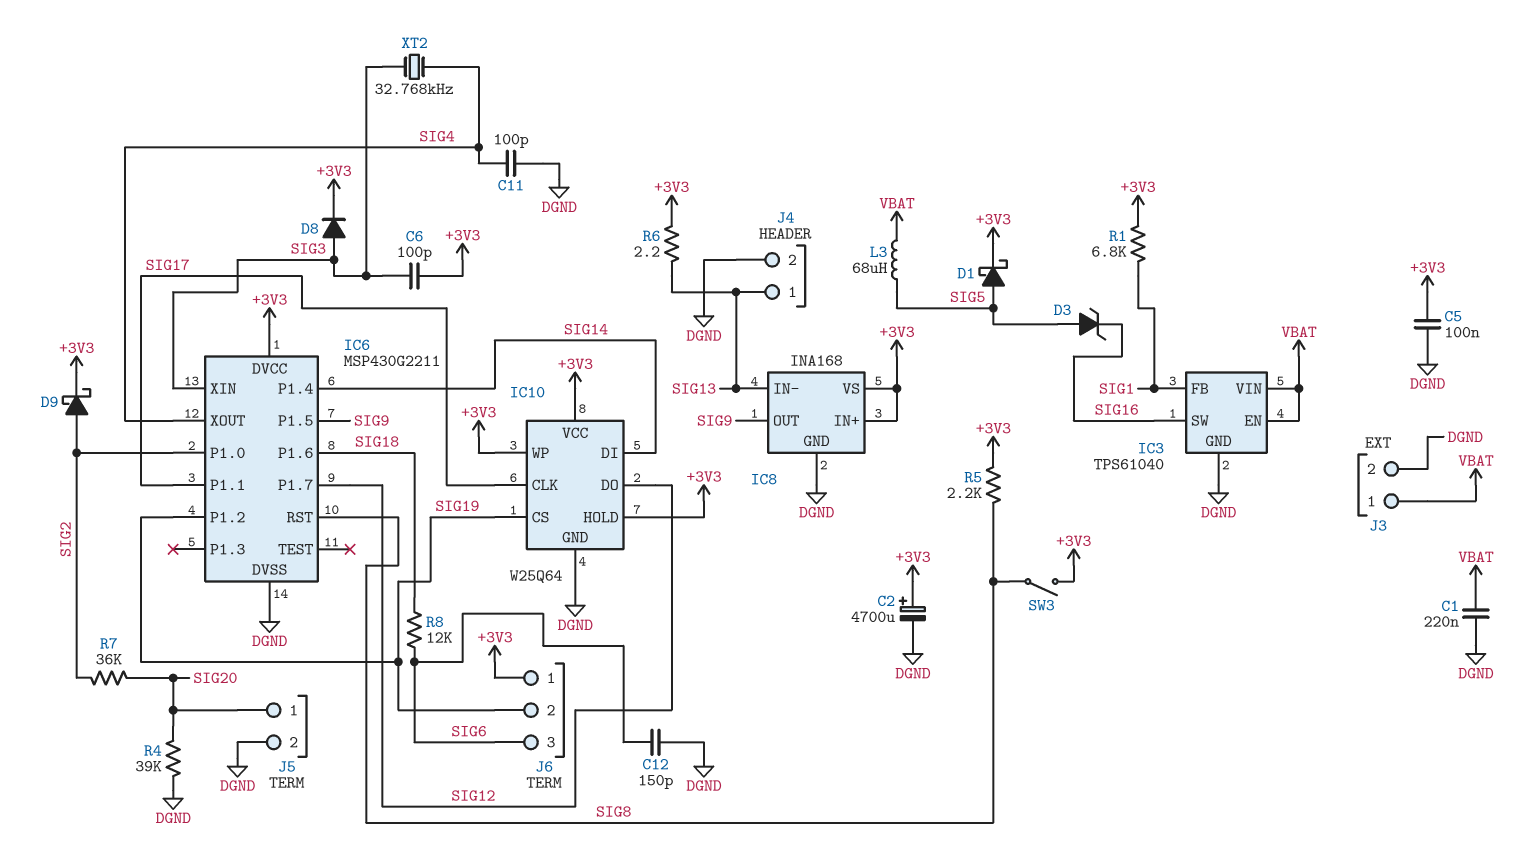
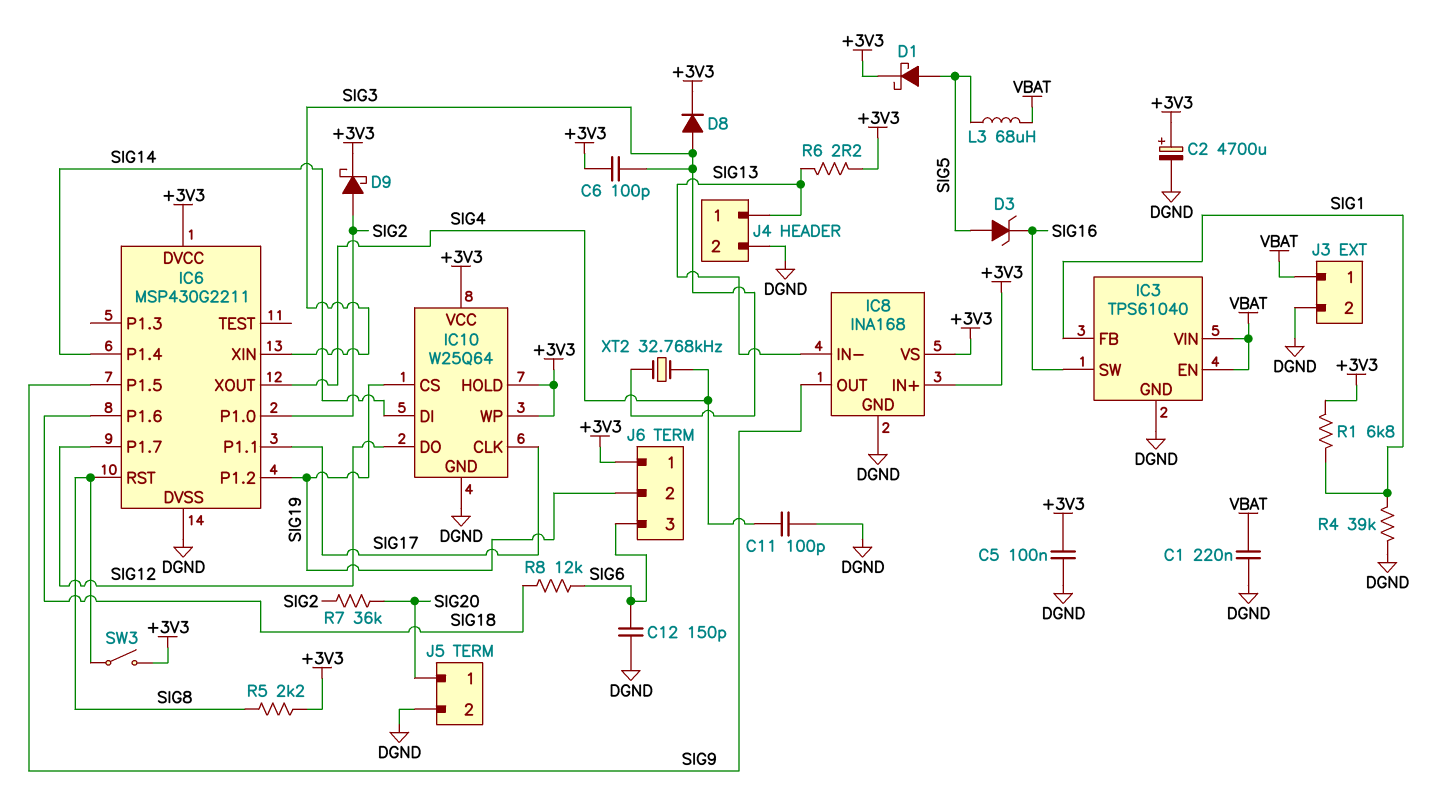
R4: 39k (DGND, SIG20) -> 39k (DGND, SIG1)

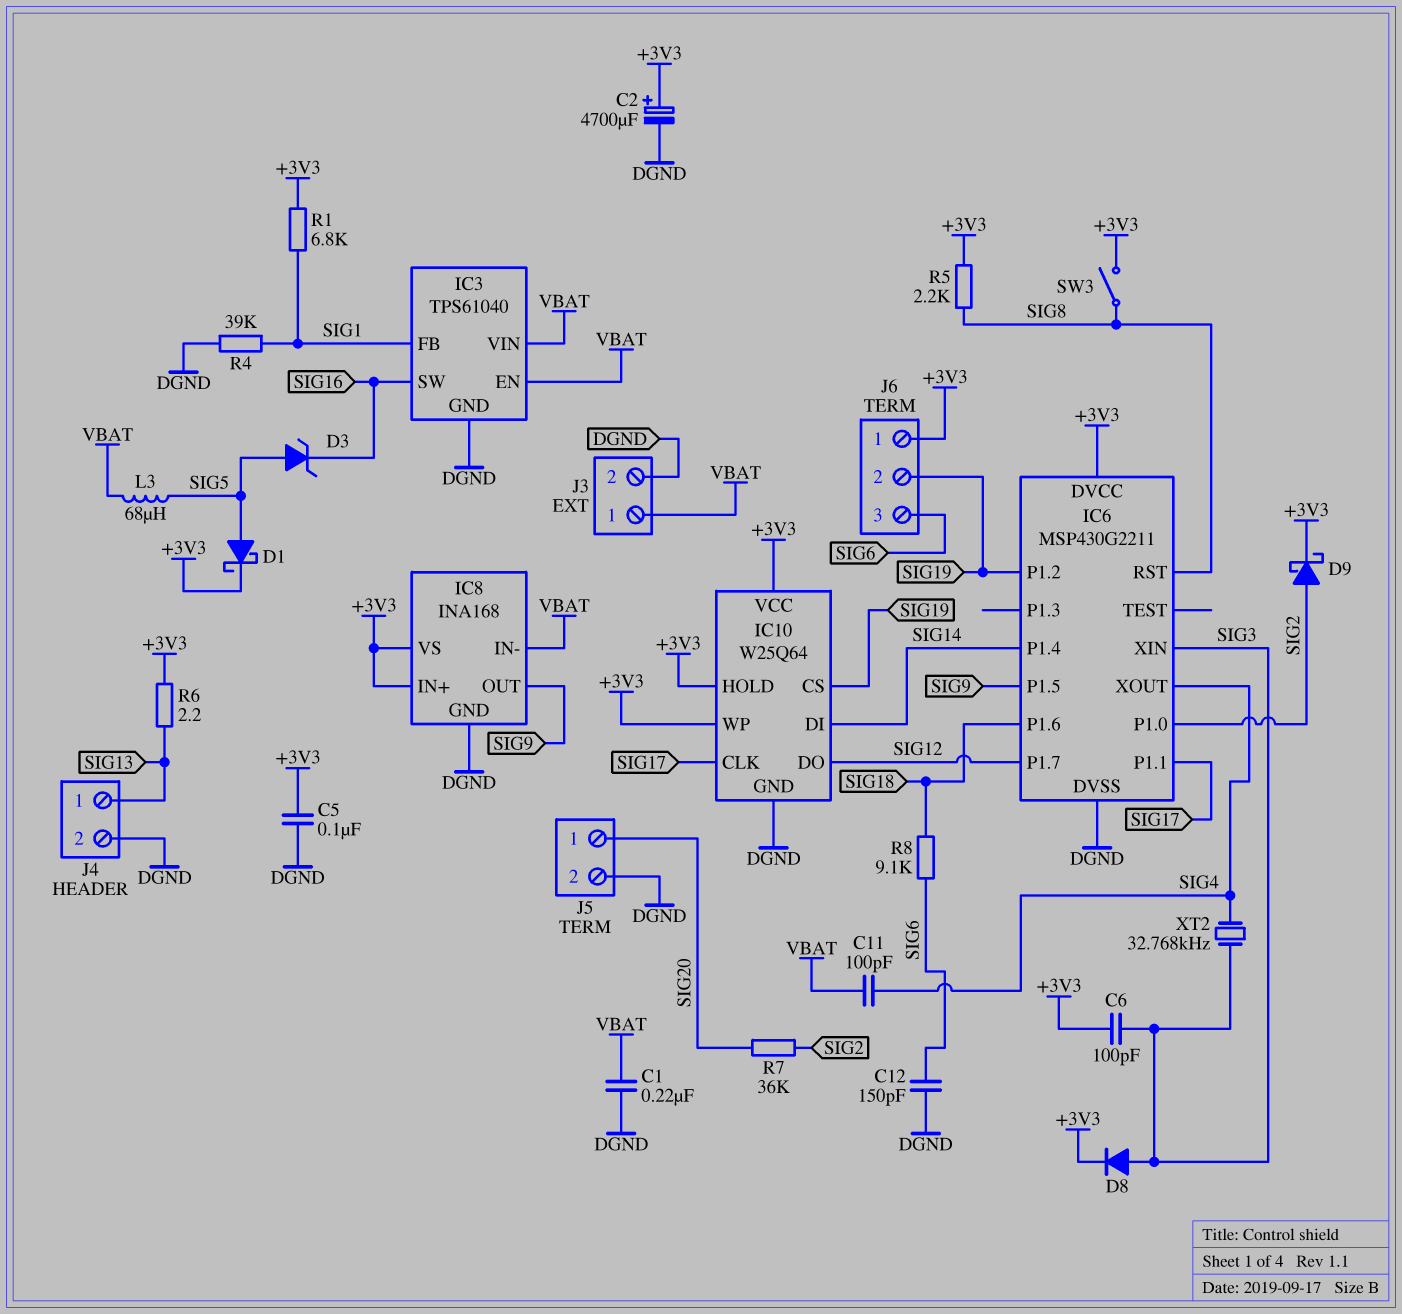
C11: 100pF (DGND, SIG4) -> 100pF (SIG4, VBAT)
IC8 pin IN-: SIG13 -> VBAT
R8: 12k (SIG6, SIG18) -> 9.1k (SIG6, SIG18)

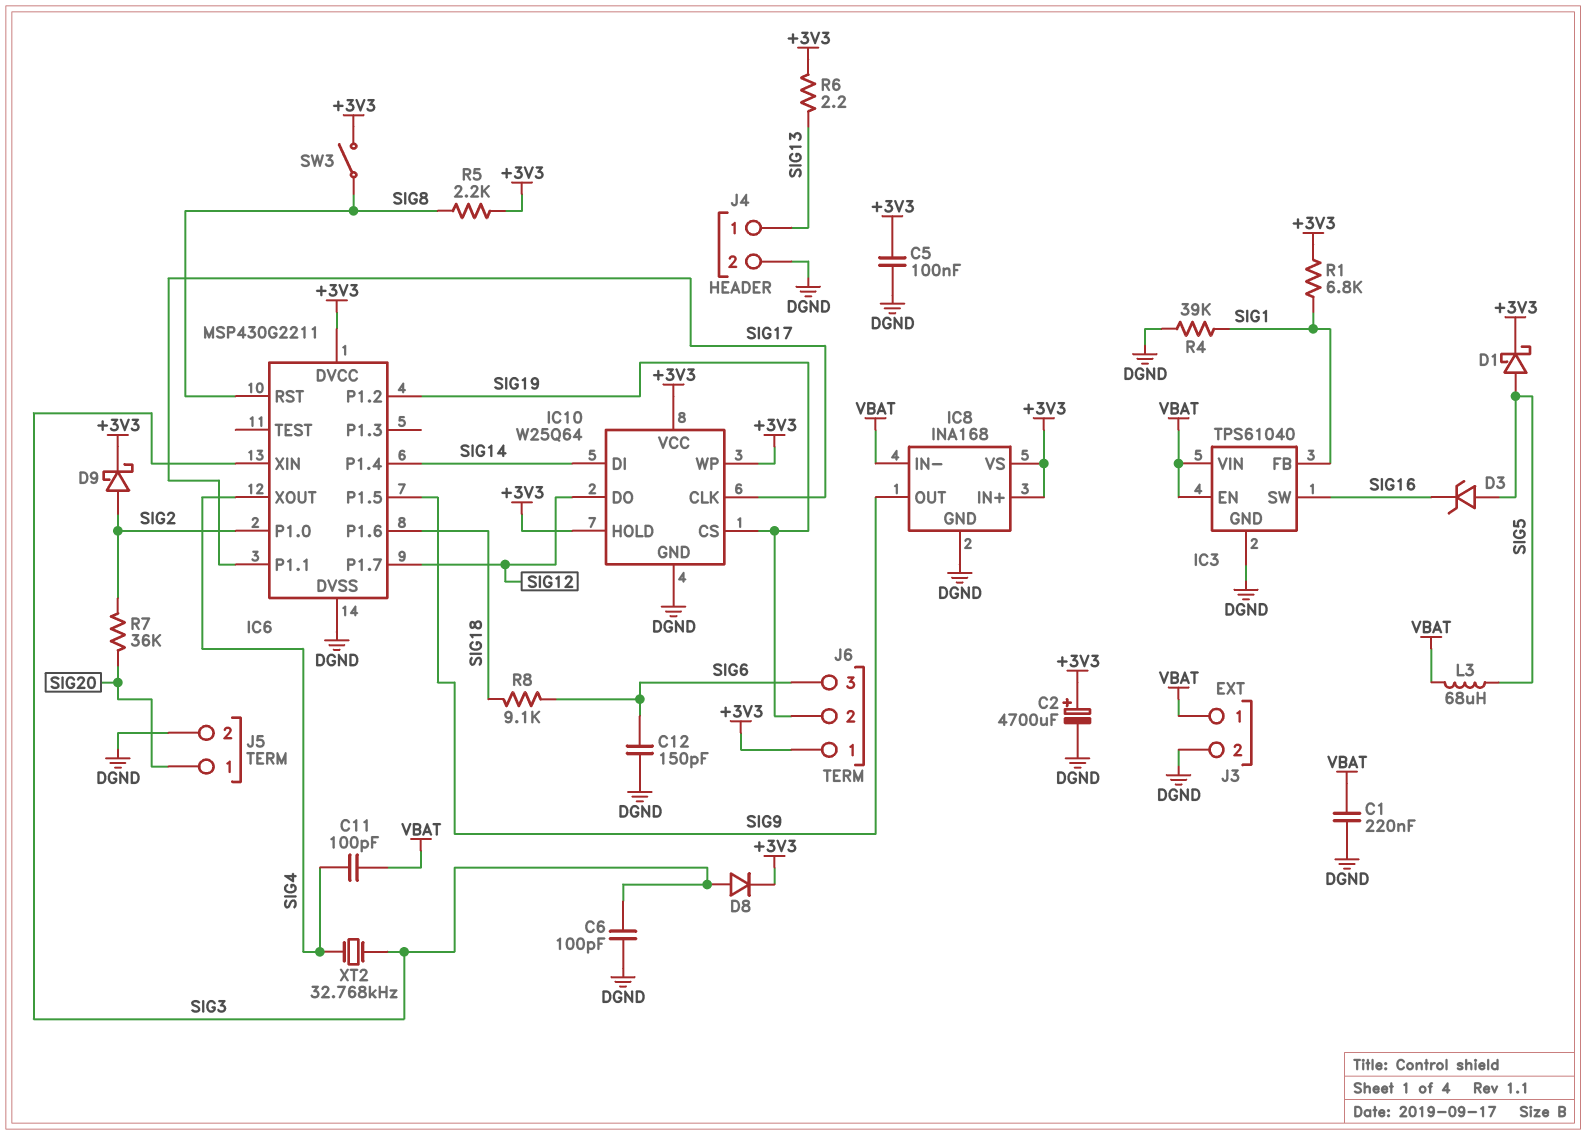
C6: 100pF (+3V3, SIG3) -> 100pF (DGND, SIG3)

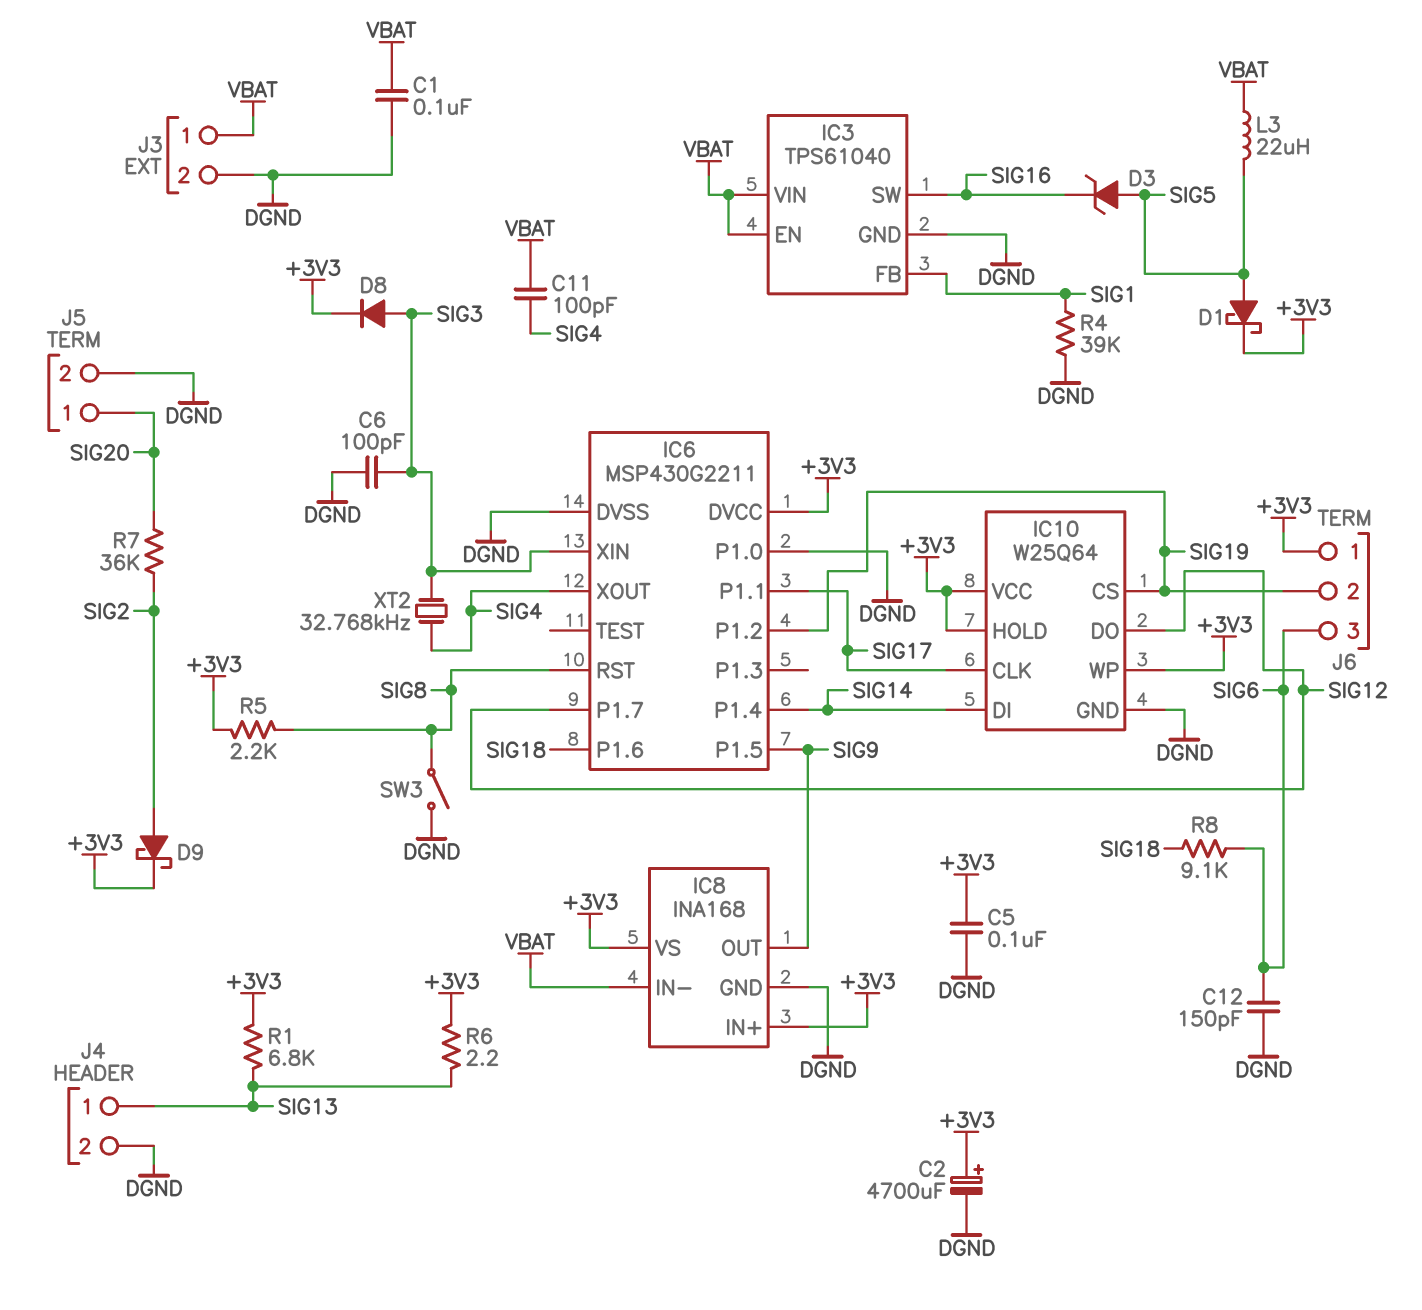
C1: 220nF (DGND, VBAT) -> 100nF (DGND, VBAT)
IC6 pin P1.0: SIG2 -> DGND
L3: 68uH (SIG5, VBAT) -> 22uH (SIG5, VBAT)
R1: 6.8k (+3V3, SIG1) -> 6.8k (+3V3, SIG13)
SW3: switch (+3V3, SIG8) -> switch (DGND, SIG8)

